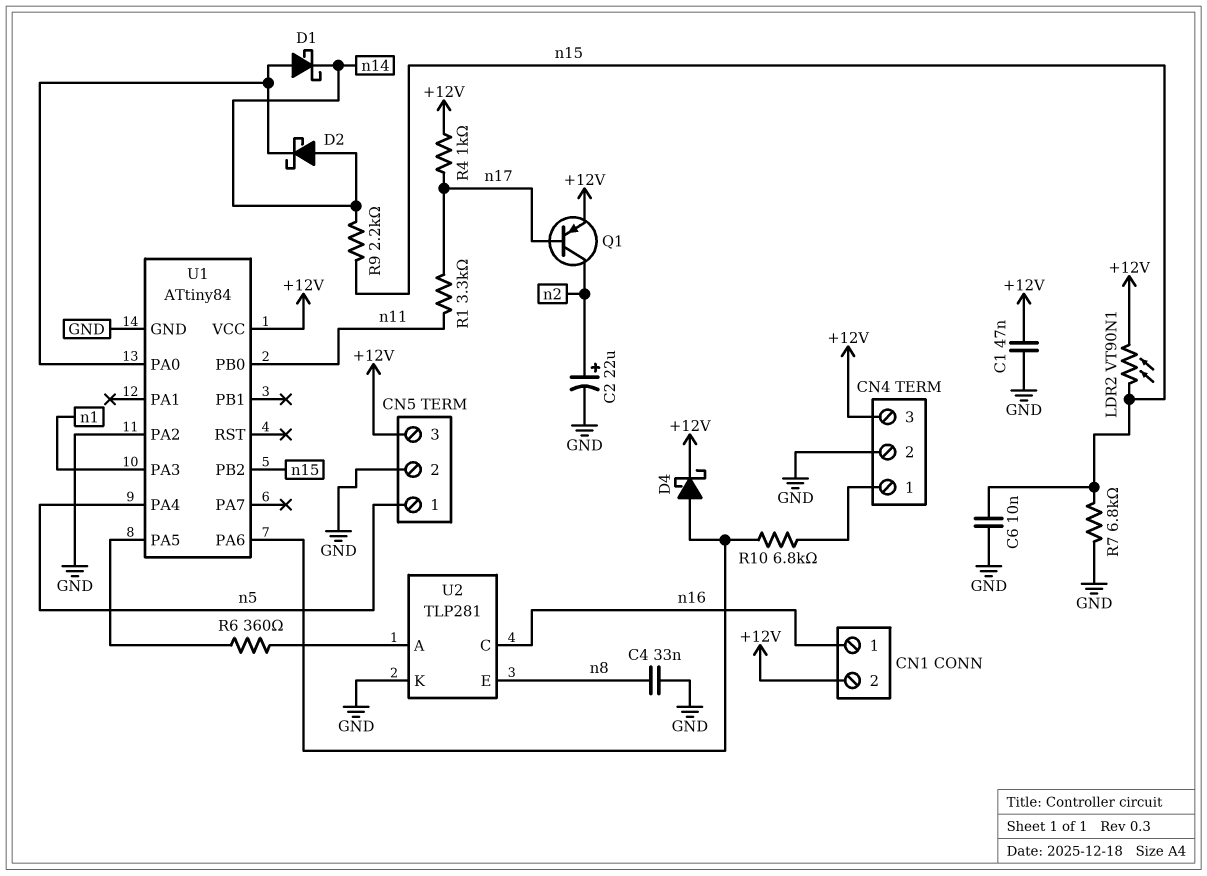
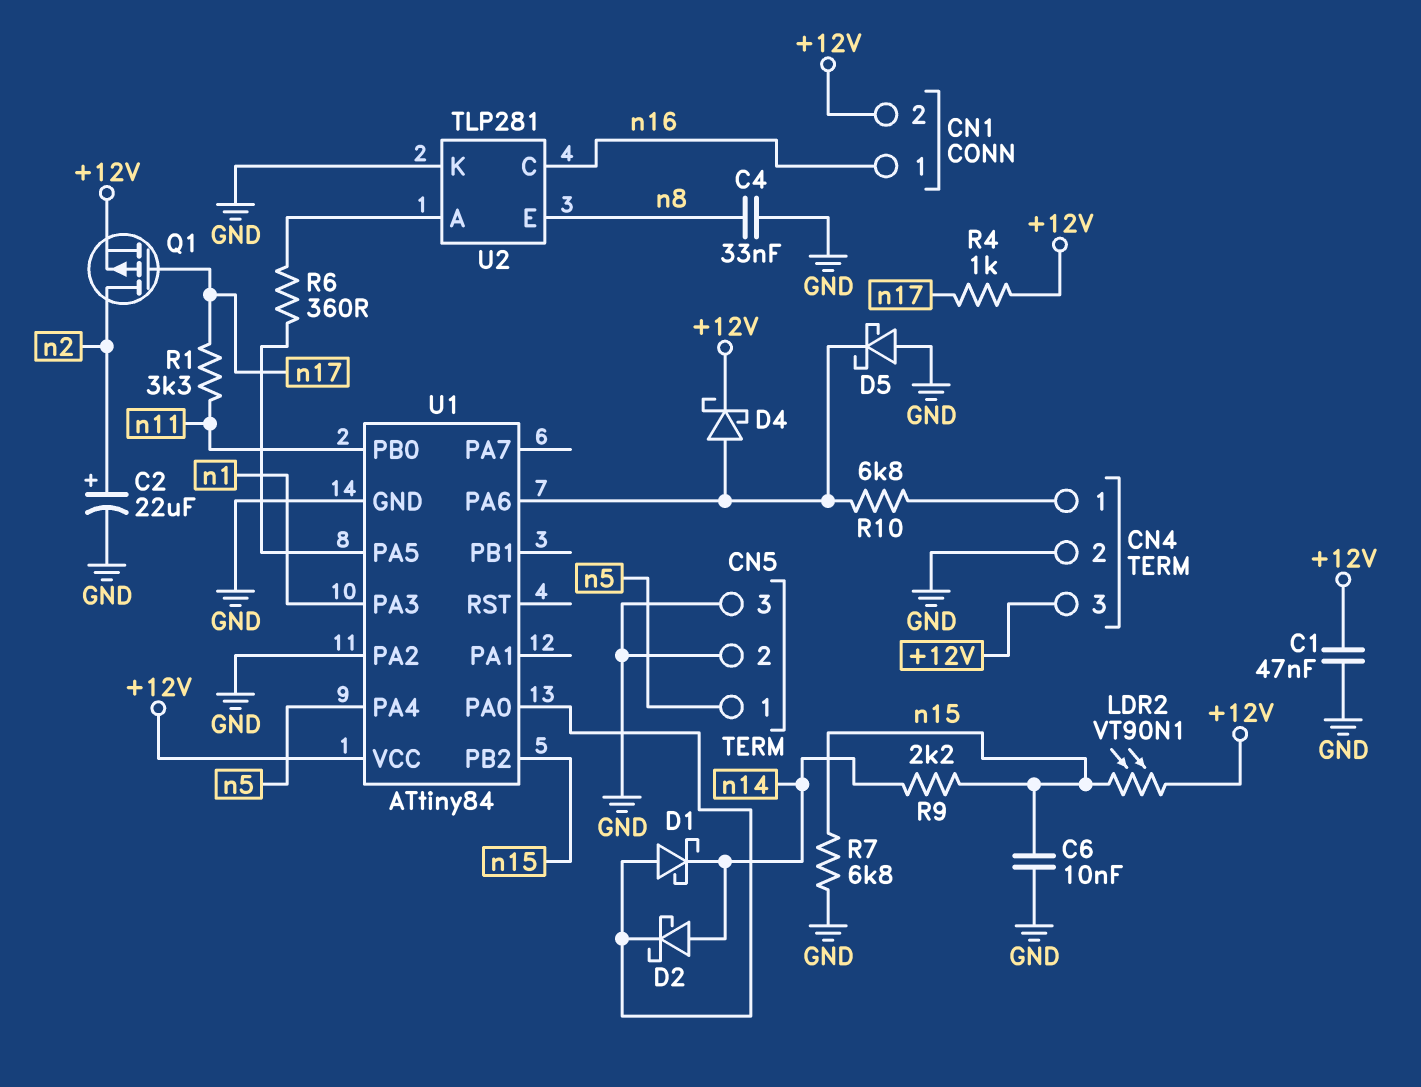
CN5 pin 3: +12V -> GND
D5: none -> schottky (A GND, K U1/PA6)
Q1: PNP (B n17, C n2, E +12V) -> PMOS (G n17, D n2, S +12V)

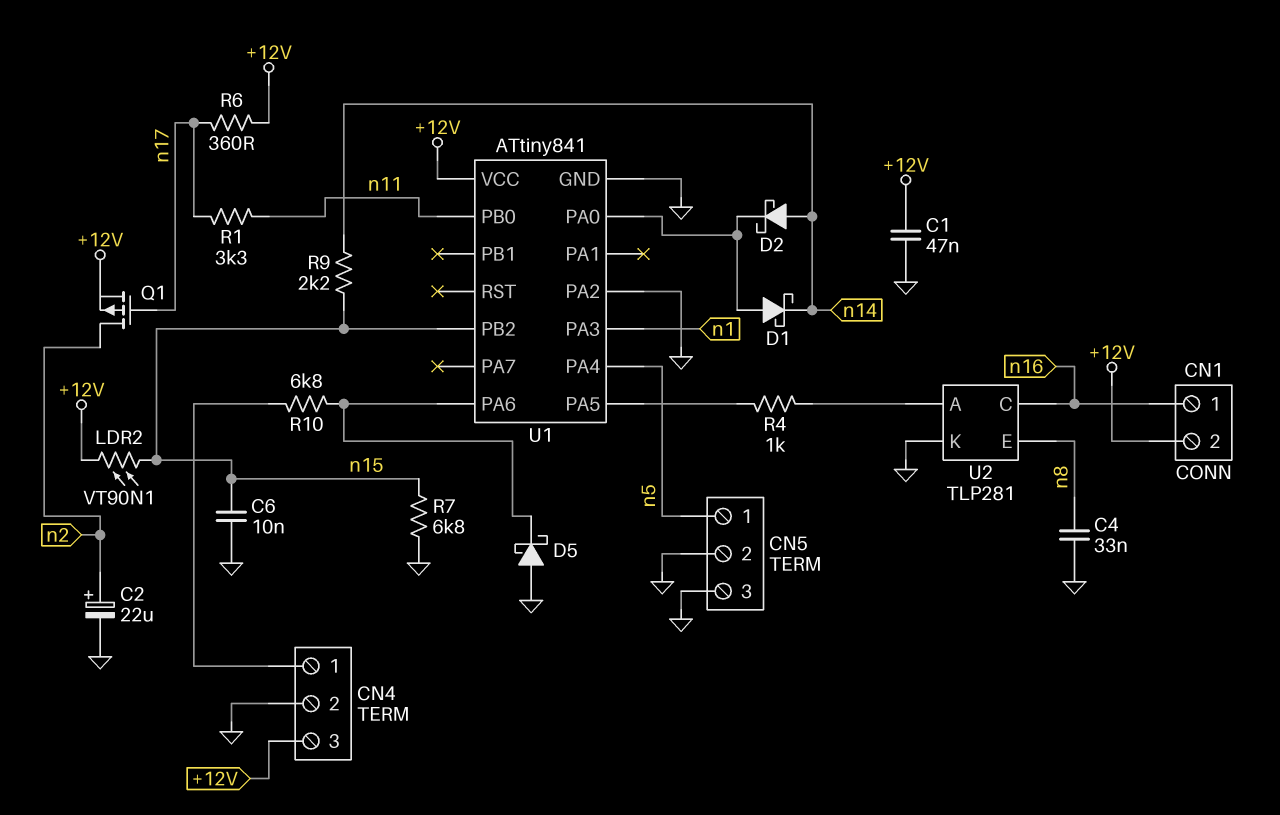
D4: schottky (A U1/PA6, K +12V) -> none
R4: 1k (+12V, n17) -> 1k (U1/PA5, U2/A)
R6: 360 (U1/PA5, U2/A) -> 360 (+12V, n17)
U1: ATtiny84 -> ATtiny841

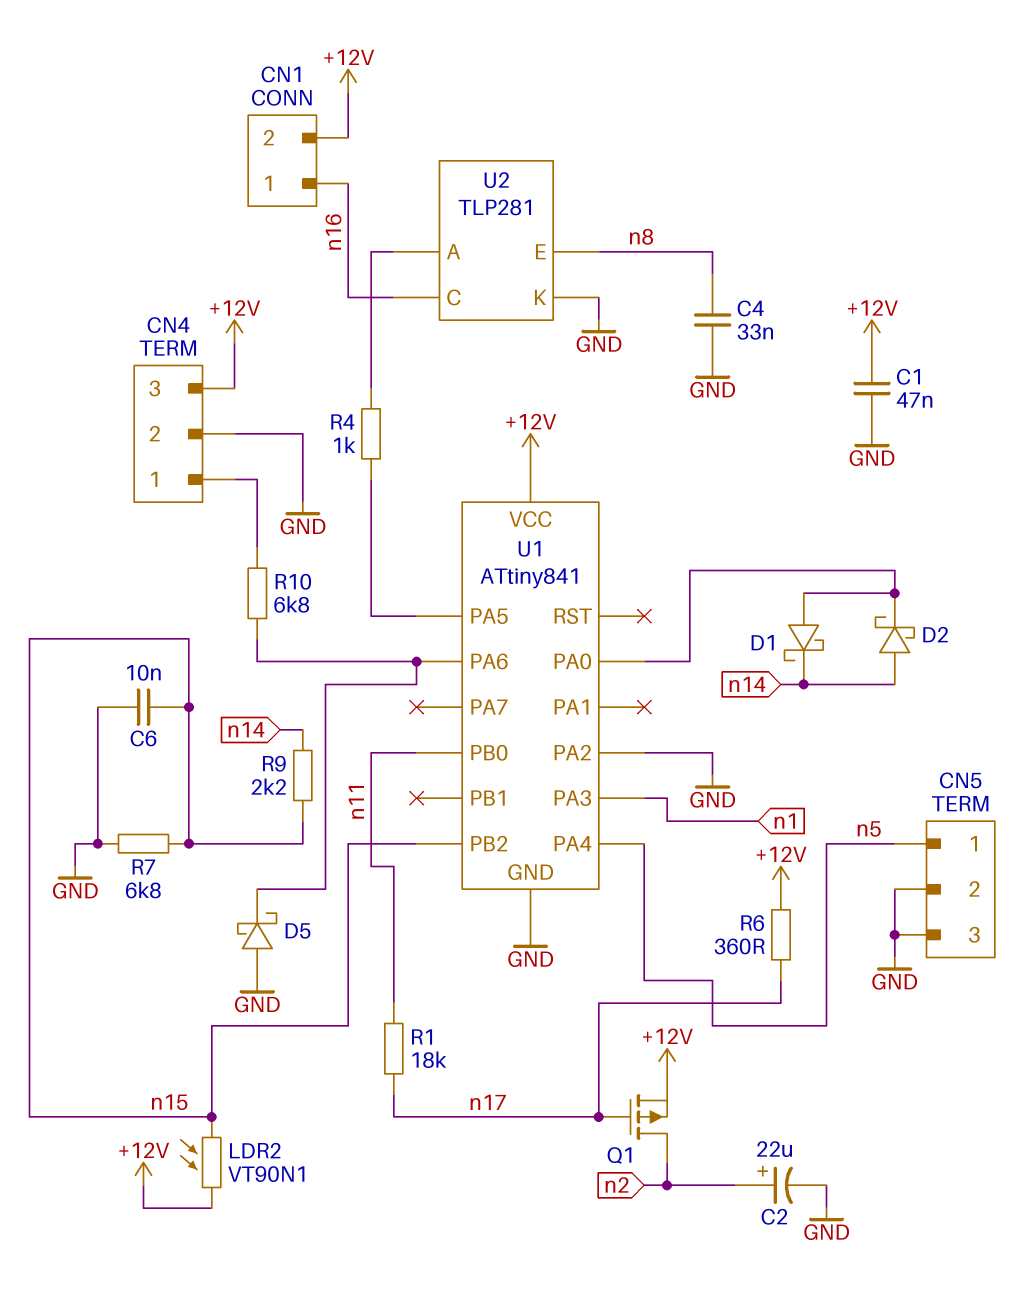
R1: 3.3k (n11, n17) -> 18k (n11, n17)

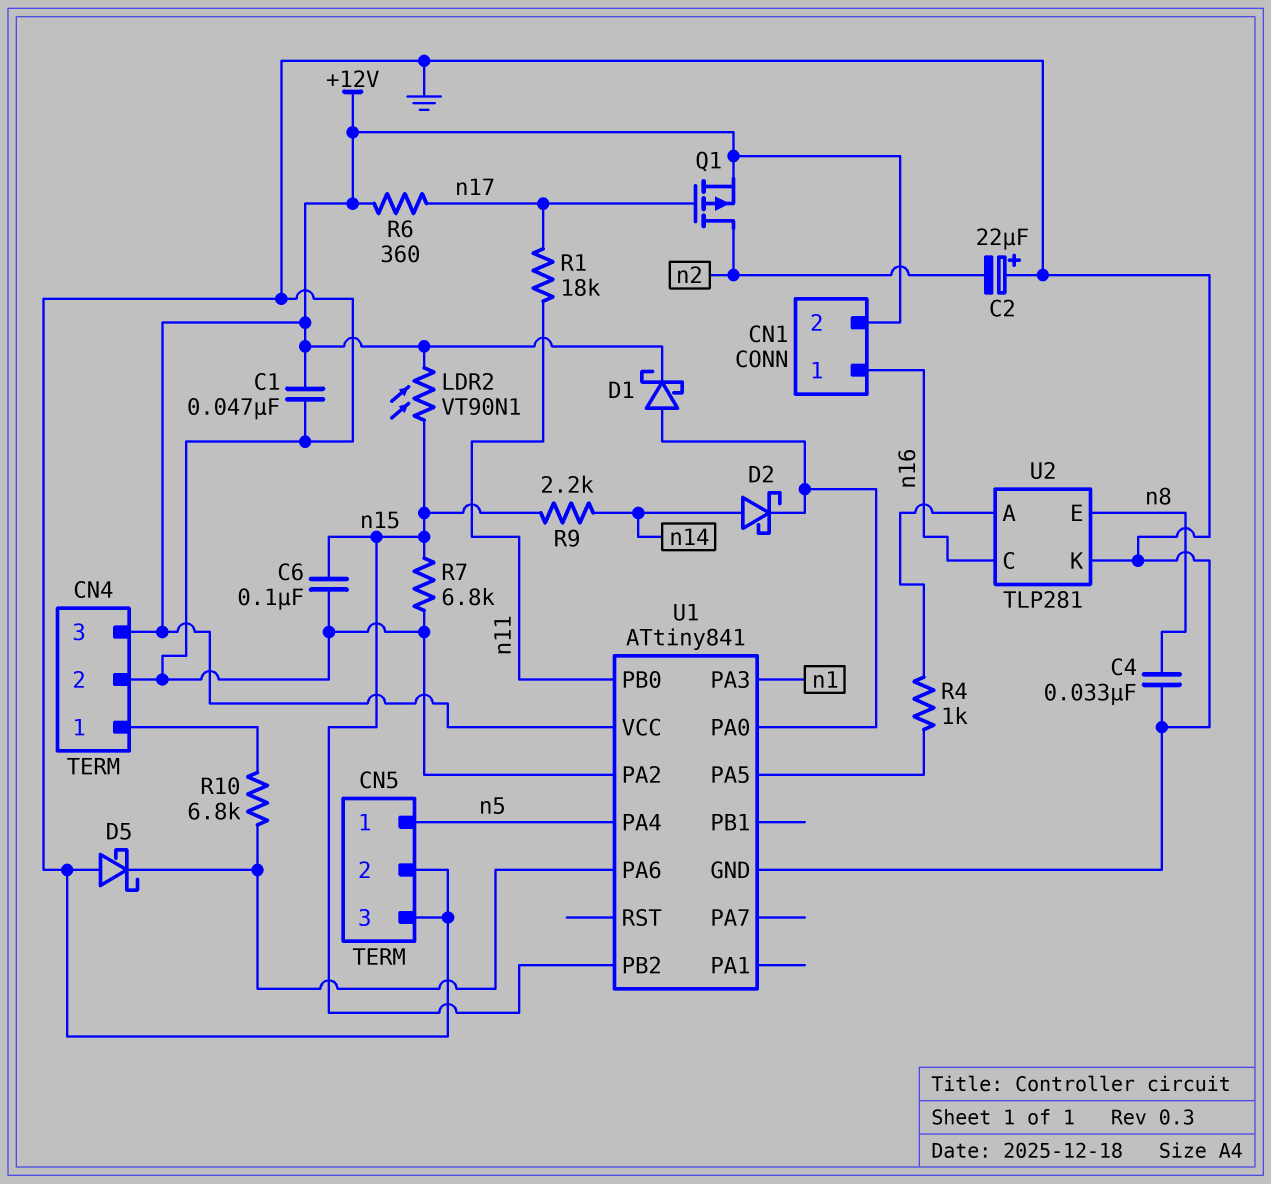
C2: 22uF (plus n2, minus GND) -> 22uF (plus GND, minus n2)
C6: 10nF (GND, n15) -> 100nF (GND, n15)
D1: schottky (A U1/PA0, K n14) -> schottky (A U1/PA0, K +12V)

